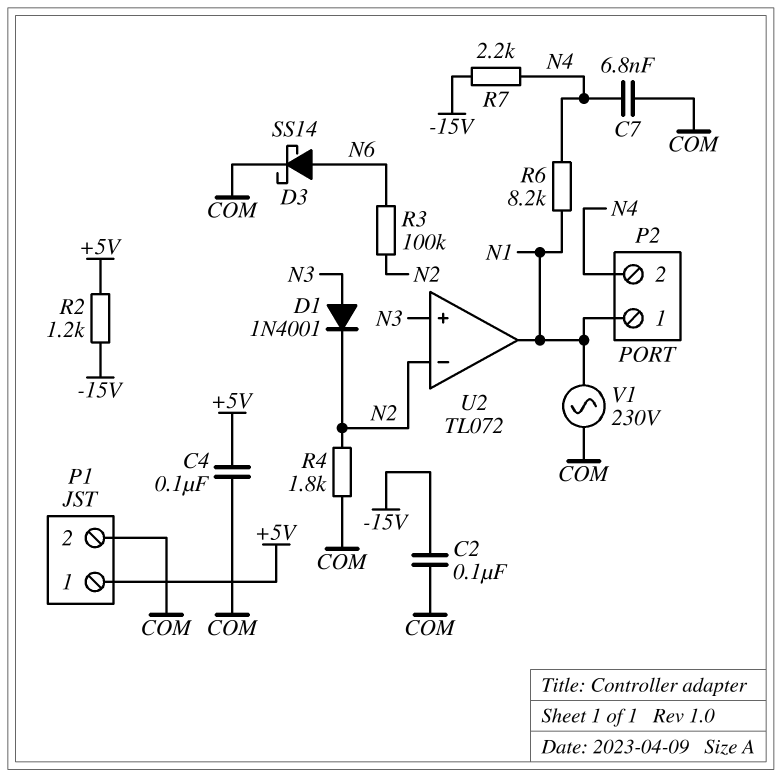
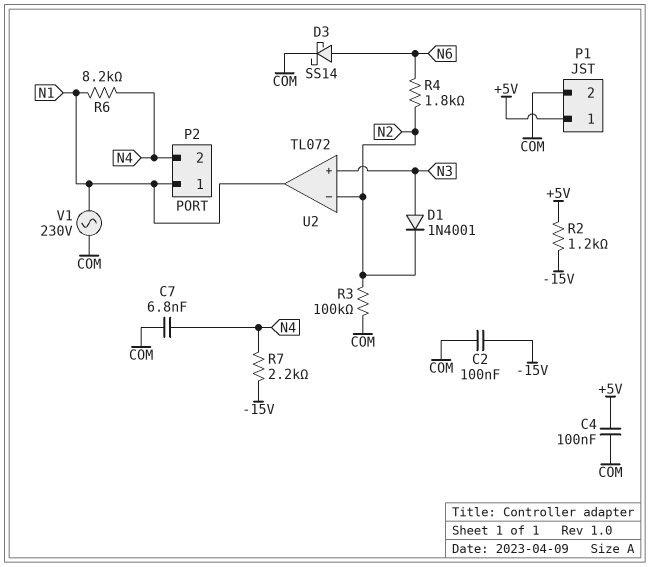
R3: 100k (N2, N6) -> 100k (COM, N2)
R4: 1.8k (COM, N2) -> 1.8k (N2, N6)

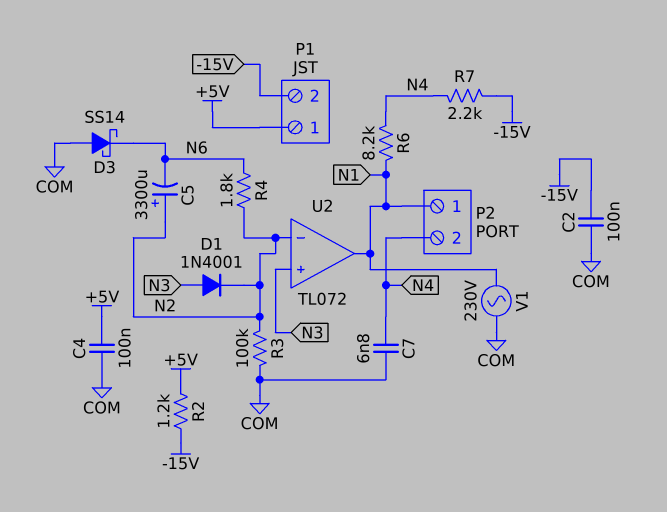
C5: none -> 3300uF (plus N2, minus N6)
D3: schottky SS14 (A N6, K COM) -> schottky SS14 (A COM, K N6)
P1 pin 2: COM -> -15V

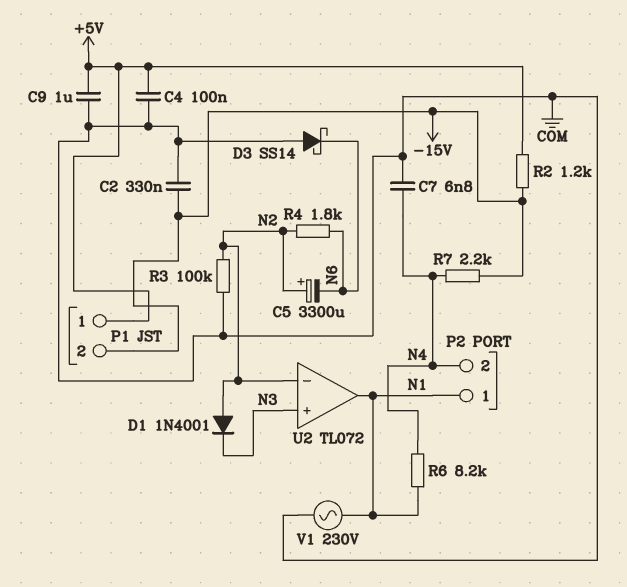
C2: 100nF (-15V, COM) -> 330nF (-15V, COM)
C9: none -> 1uF (+5V, COM)
D1: diode 1N4001 (A N3, K N2) -> diode 1N4001 (A N2, K N3)

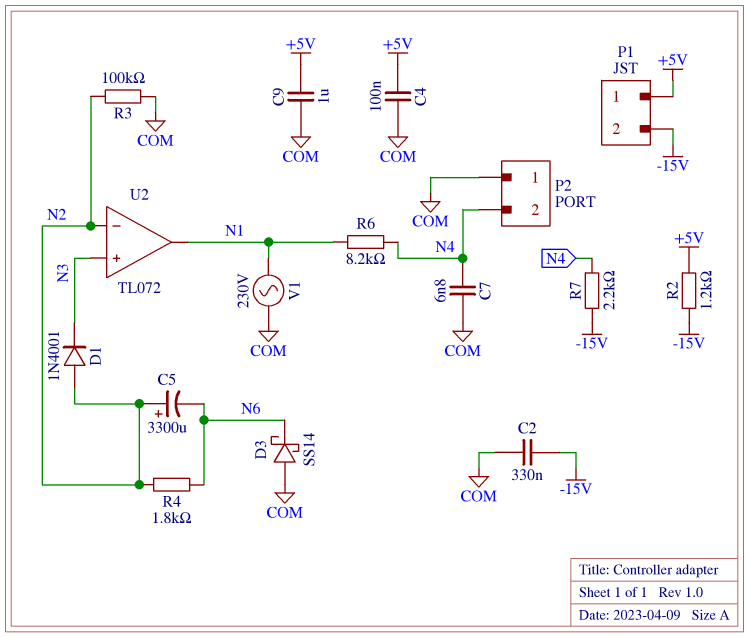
P2 pin 1: N1 -> COM

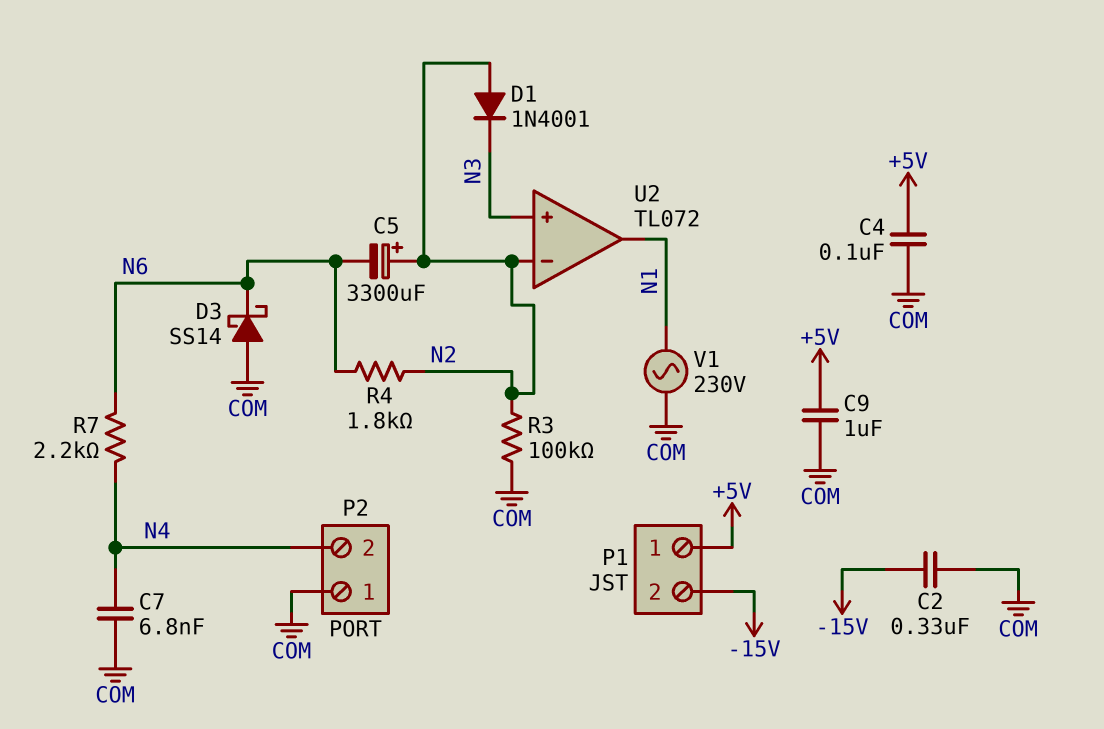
R2: 1.2k (+5V, -15V) -> none
R6: 8.2k (N1, N4) -> none
R7: 2.2k (-15V, N4) -> 2.2k (N4, N6)

